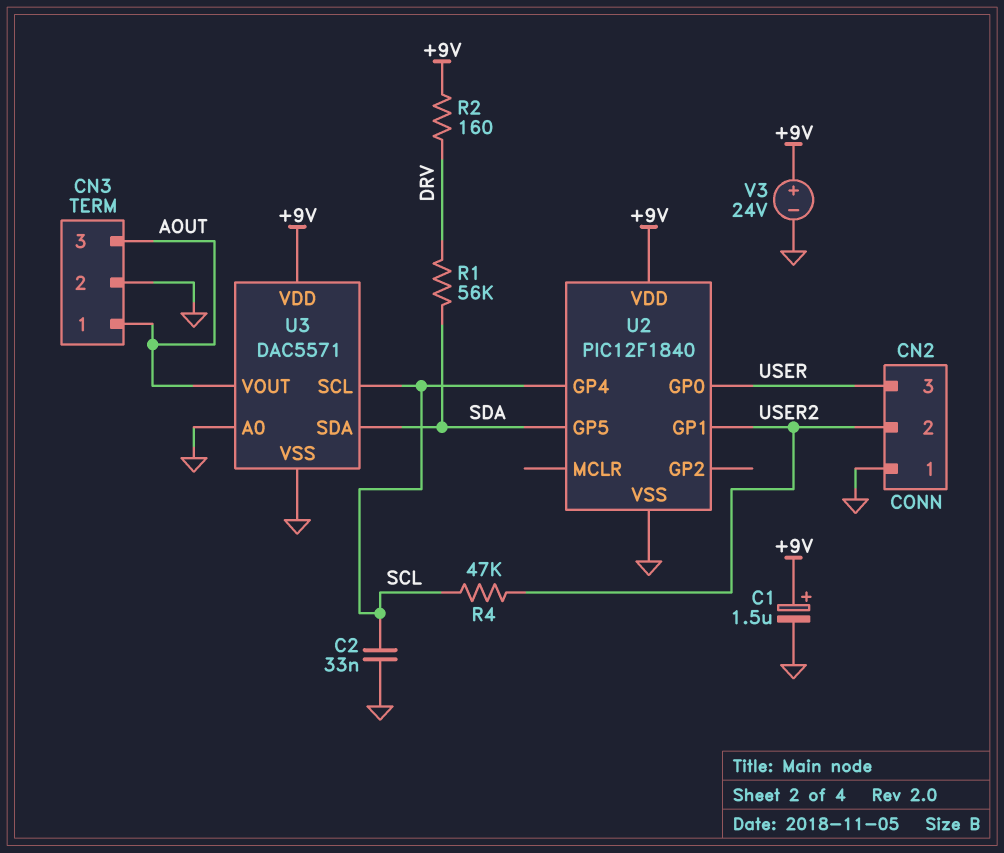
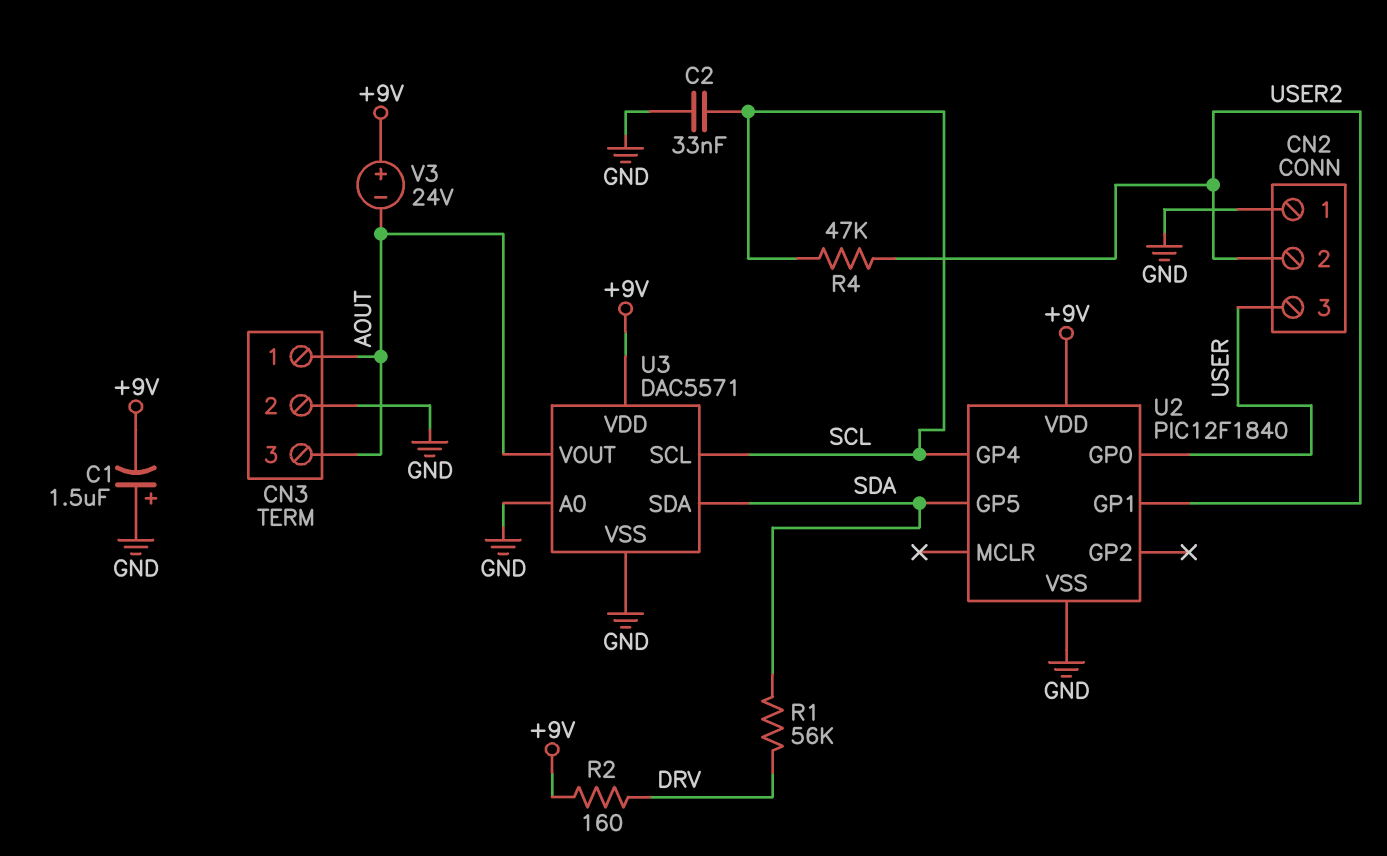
C1: 1.5uF (plus +9V, minus GND) -> 1.5uF (plus GND, minus +9V)
V3: 24V (plus +9V, minus GND) -> 24V (plus +9V, minus AOUT)

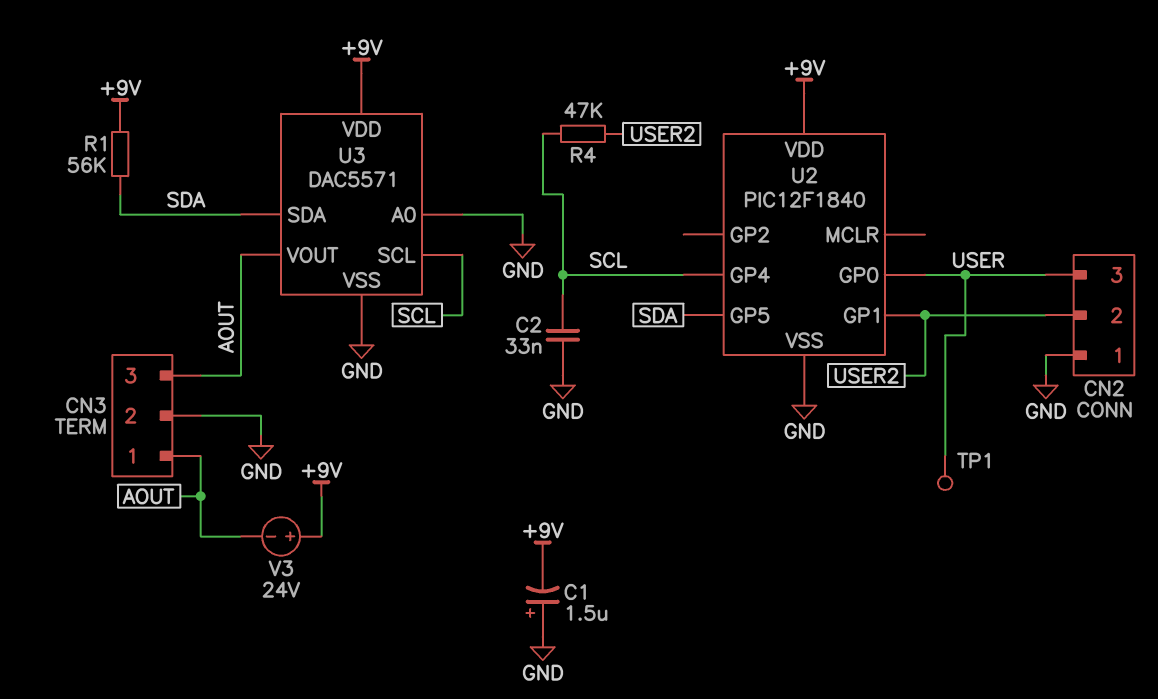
R1: 56k (DRV, SDA) -> 56k (+9V, SDA)
R2: 160 (+9V, DRV) -> none
TP1: none -> test point (USER)

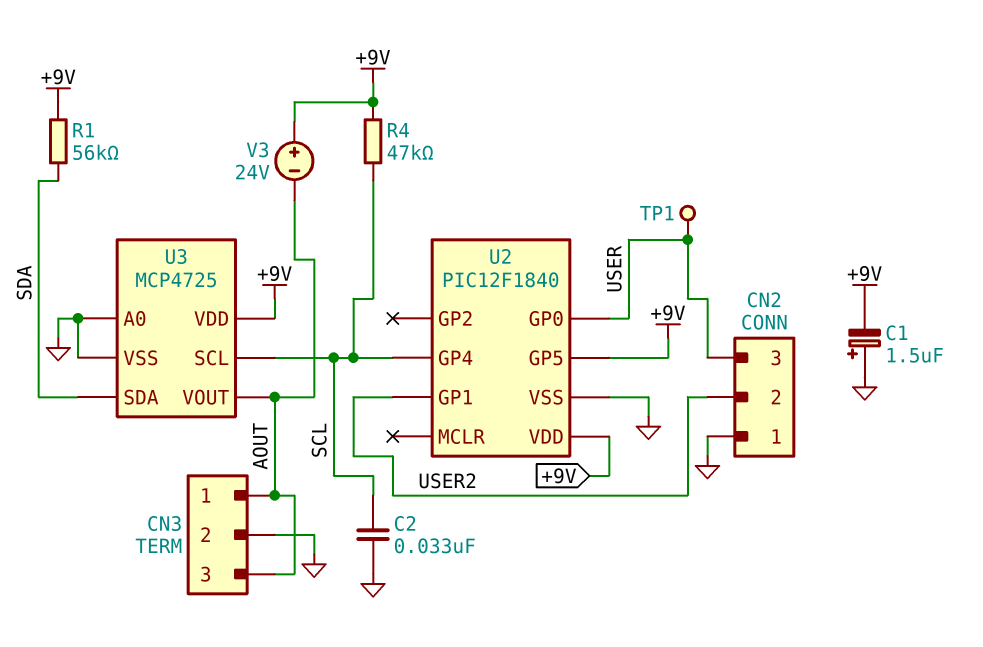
R4: 47k (SCL, USER2) -> 47k (+9V, SCL)
U2 pin GP5: SDA -> +9V
U3: DAC5571 -> MCP4725

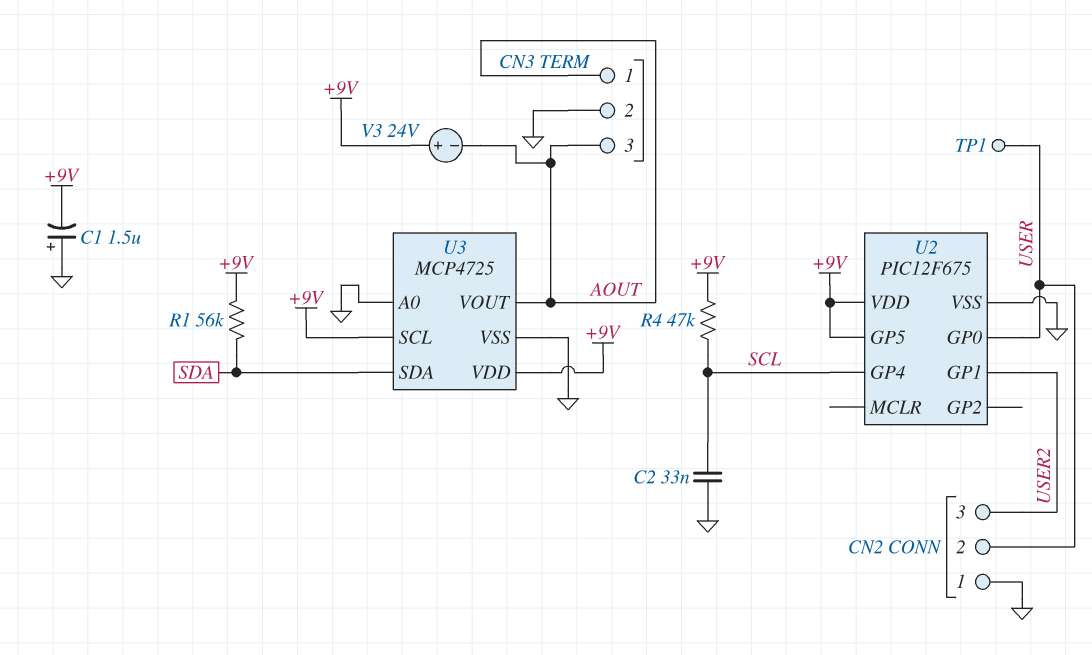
CN2 pin 2: USER2 -> USER
CN2 pin 3: USER -> USER2
U2: PIC12F1840 -> PIC12F675
U3 pin SCL: SCL -> +9V

